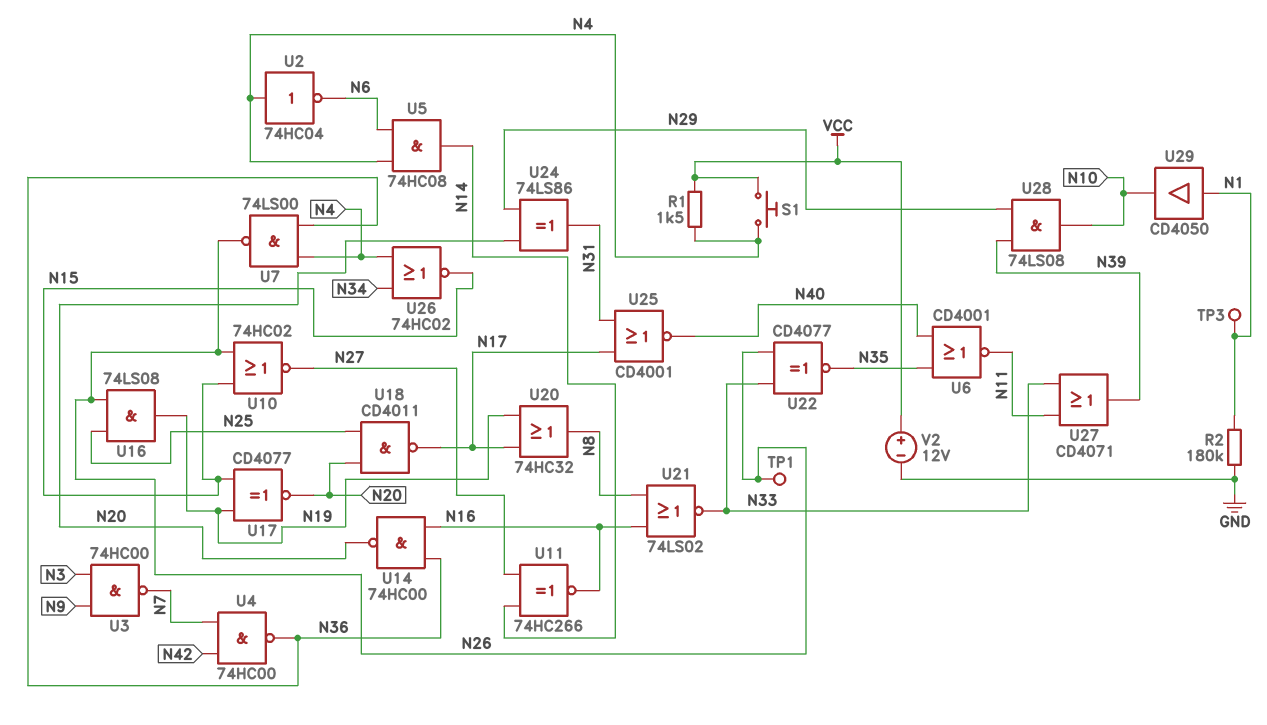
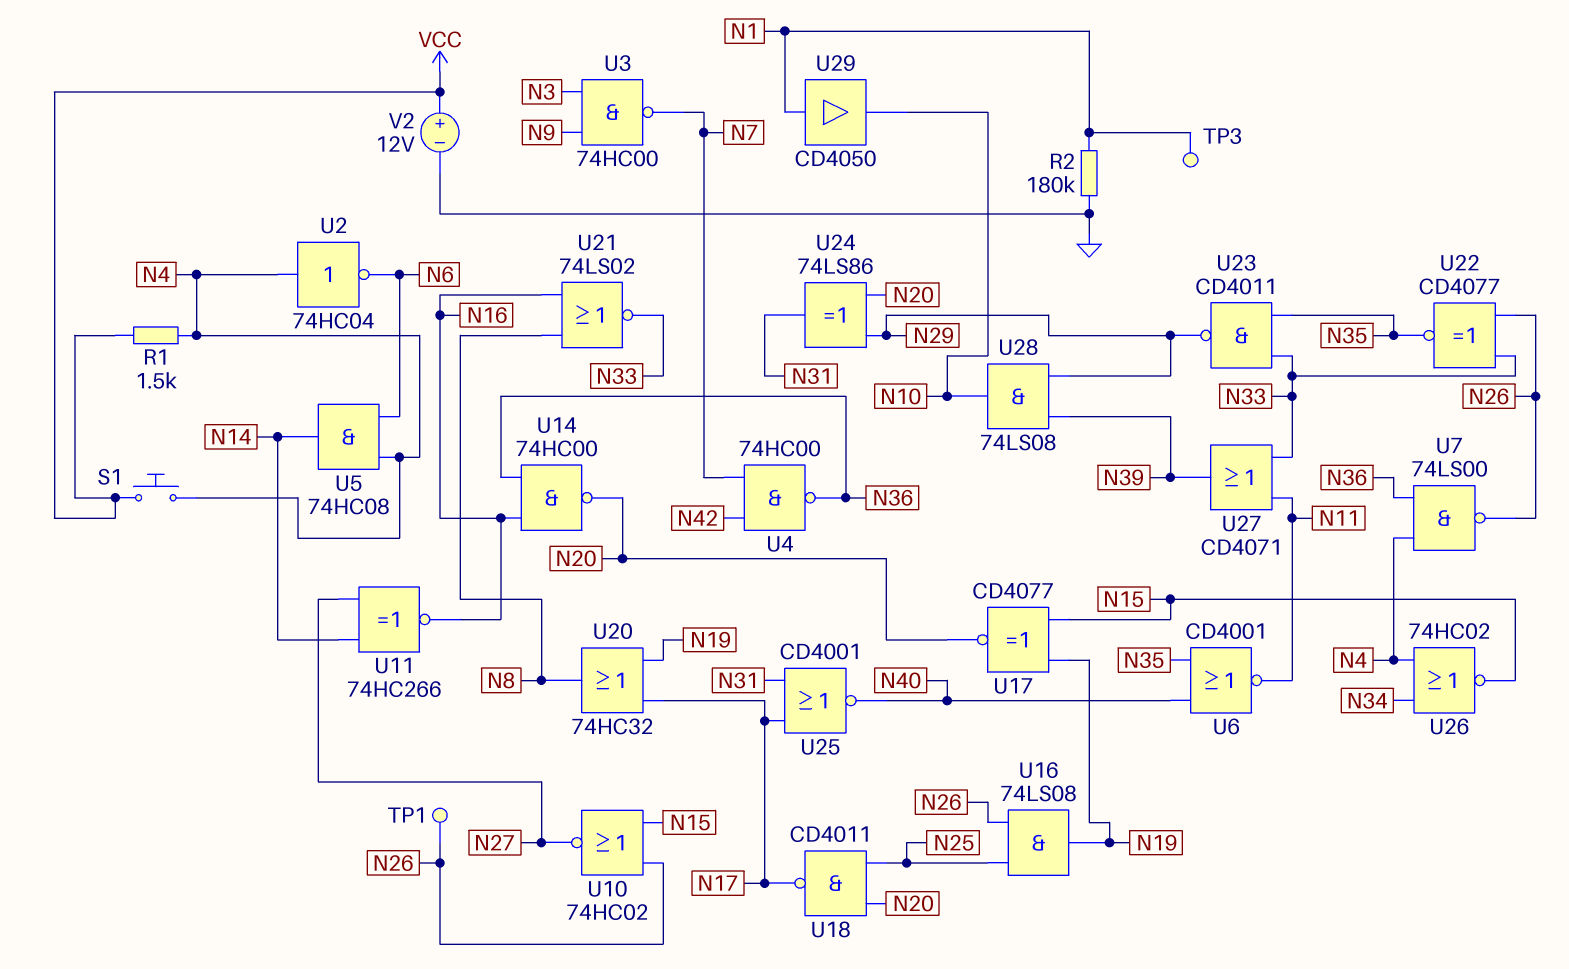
U23: none -> NAND CD4011 (in N33, in N35, out N29)

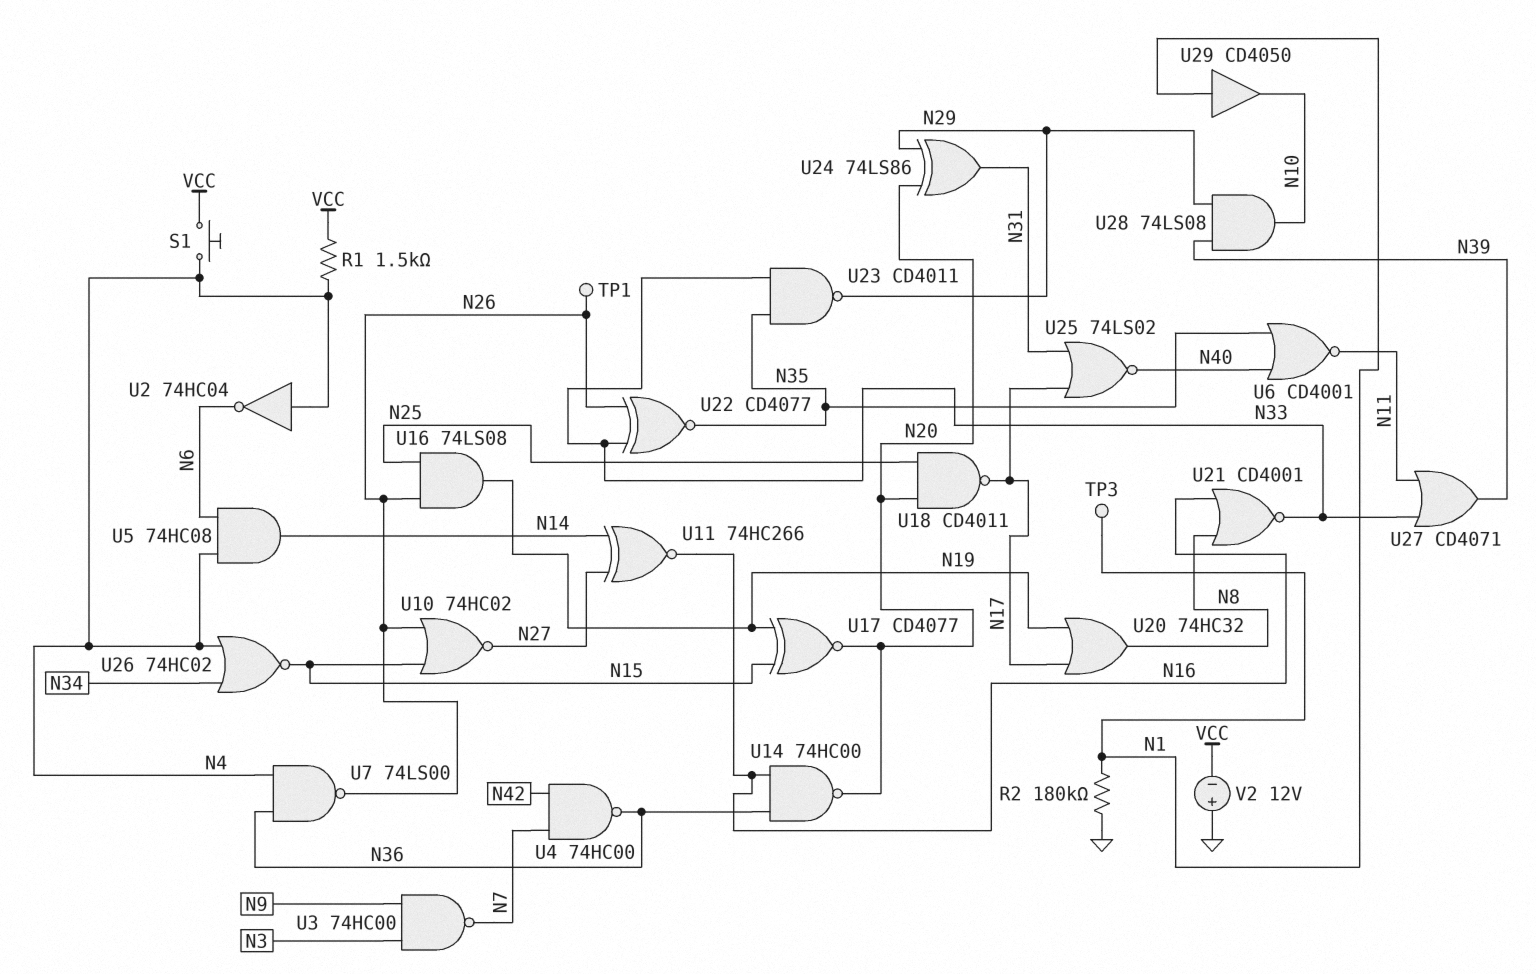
U21: NOR 74LS02 (in N8, in N16, out N33) -> NOR CD4001 (in N8, in N16, out N33)
U25: NOR CD4001 (in N17, in N31, out N40) -> NOR 74LS02 (in N17, in N31, out N40)
V2: 12V (plus VCC, minus GND) -> 12V (plus GND, minus VCC)

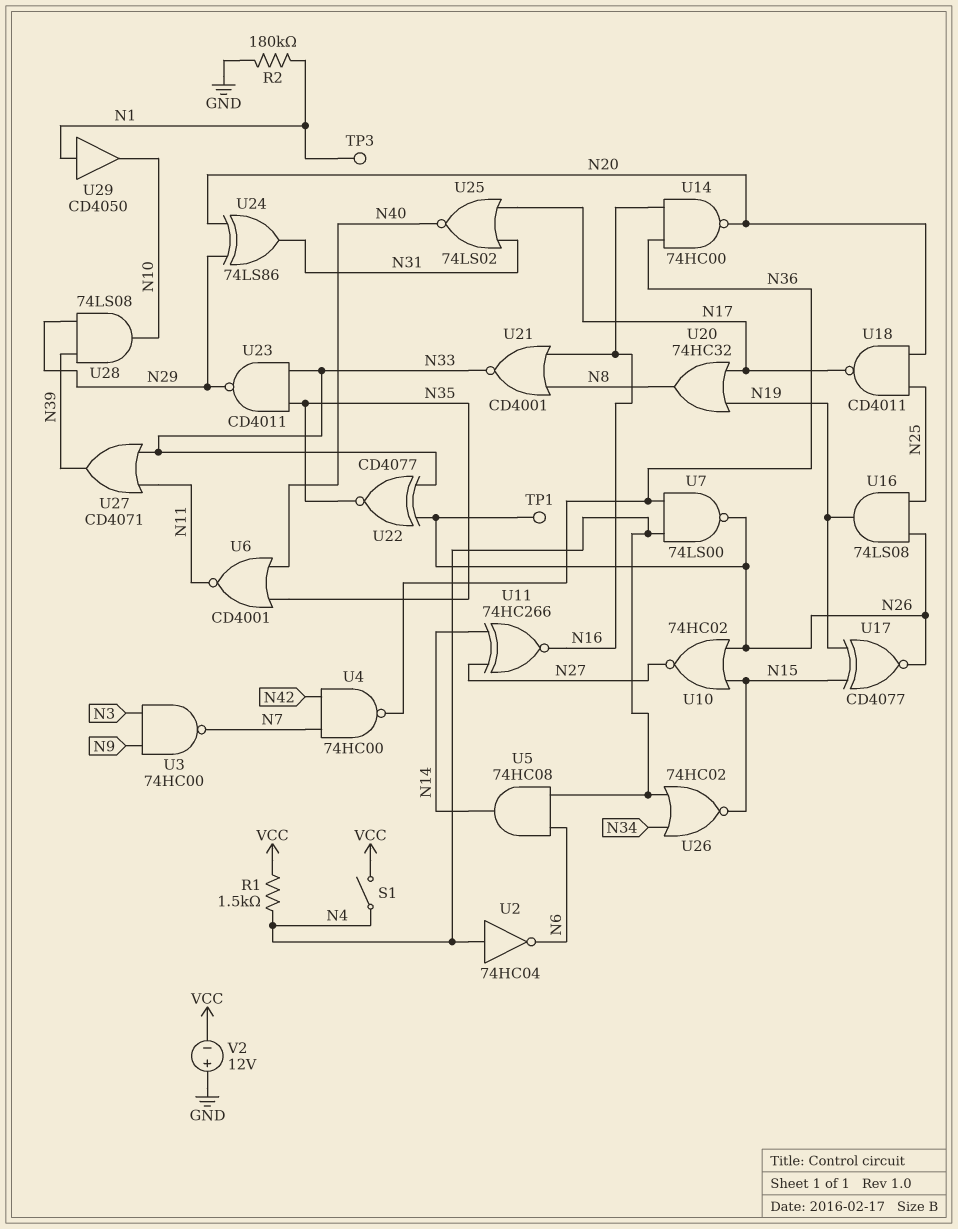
S1: button (N4, VCC) -> switch (N4, VCC)
U17: XNOR CD4077 (in N15, in N19, out N20) -> XNOR CD4077 (in N15, in N19, out N26)

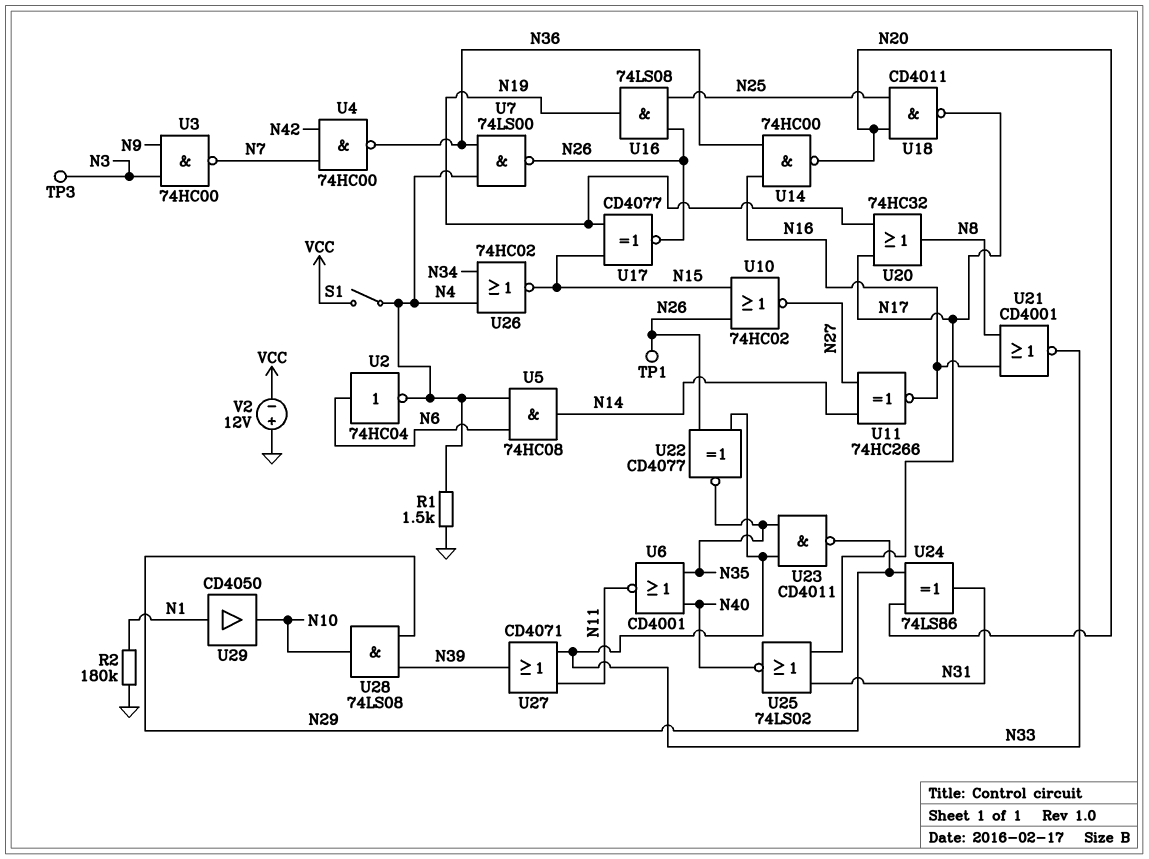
R1: 1.5k (N4, VCC) -> 1.5k (GND, N4)
TP3: test point (N1) -> test point (N3)
U2: NOT 74HC04 (in N4, out N6) -> NOT 74HC04 (in N6, out N4)

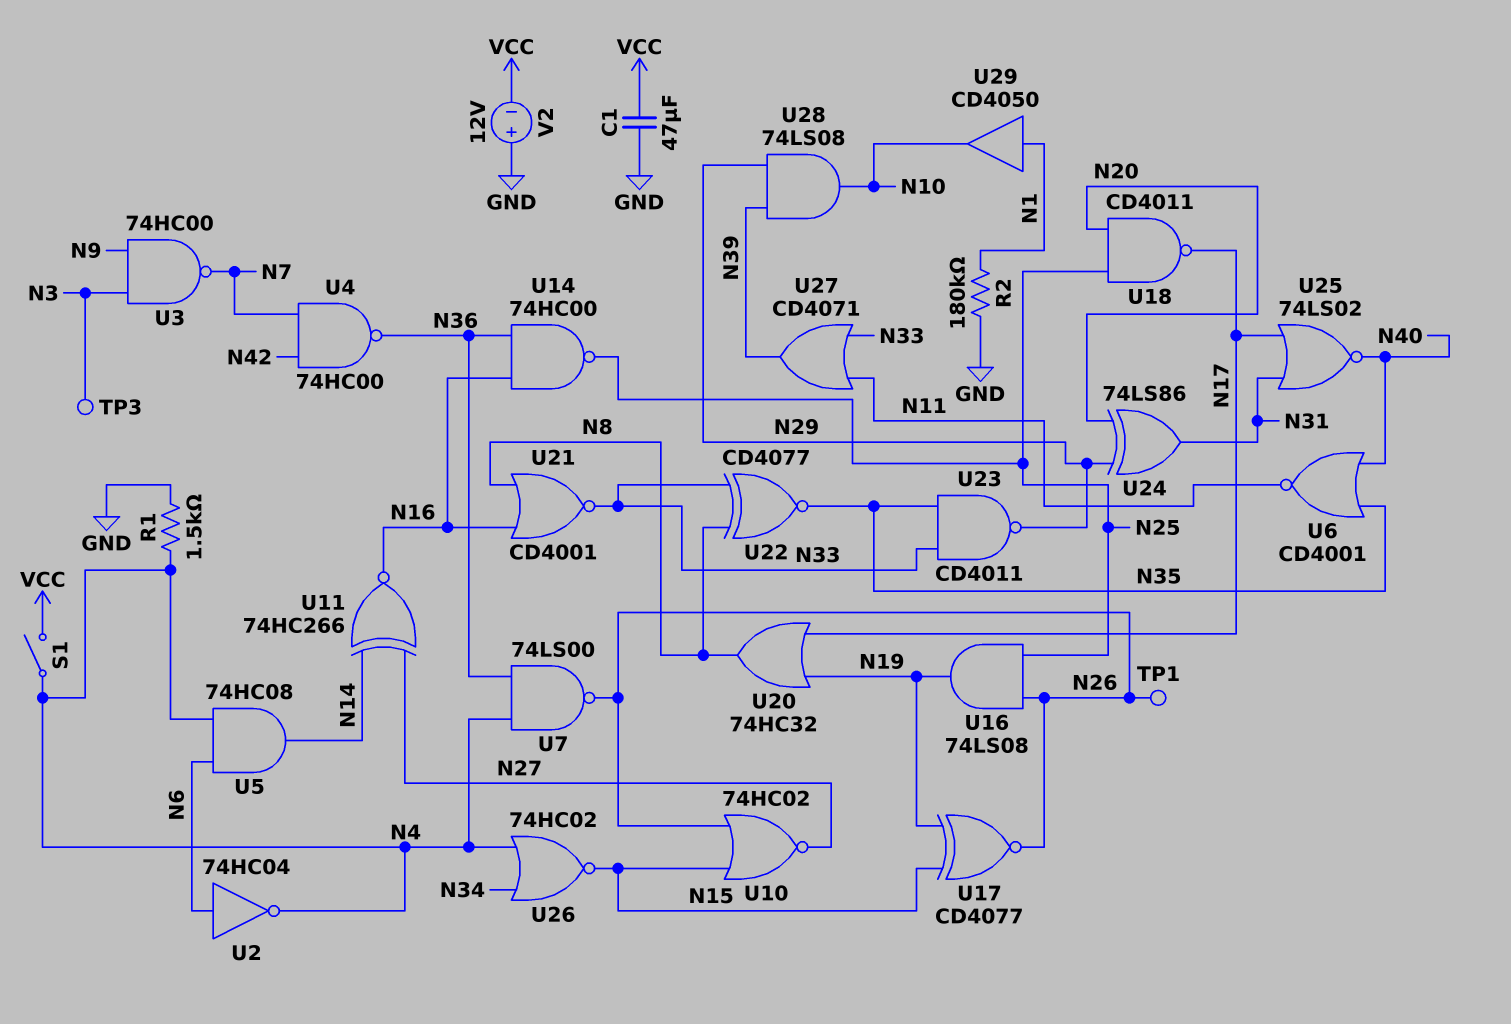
C1: none -> 47uF (GND, VCC)
U14: NAND 74HC00 (in N16, in N36, out N20) -> NAND 74HC00 (in N16, in N36, out N25)
U22: XNOR CD4077 (in N26, in N33, out N35) -> XNOR CD4077 (in N8, in N33, out N35)

